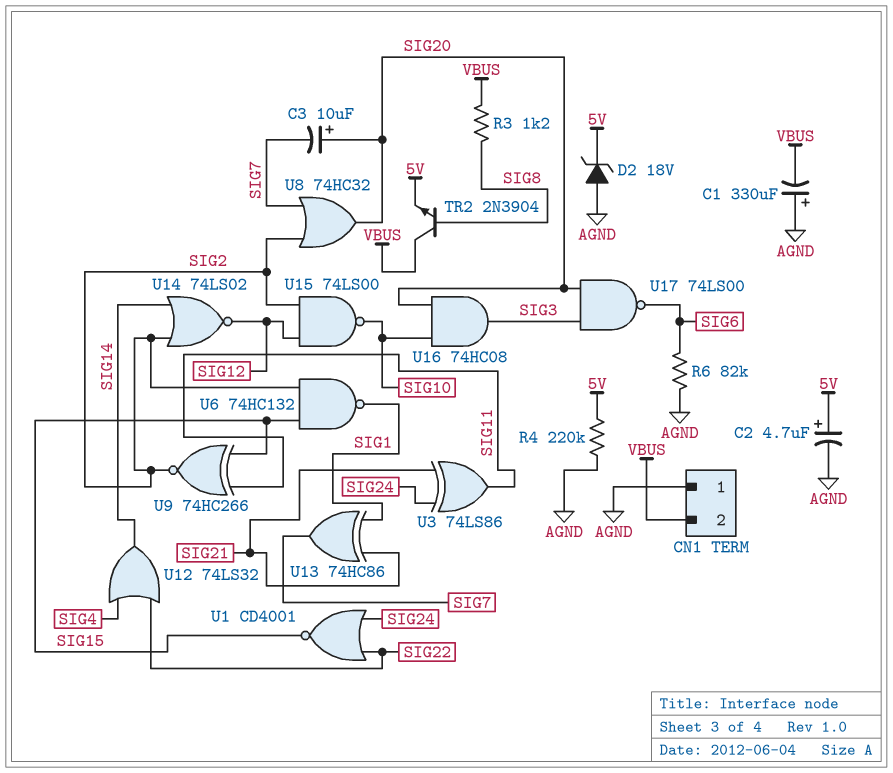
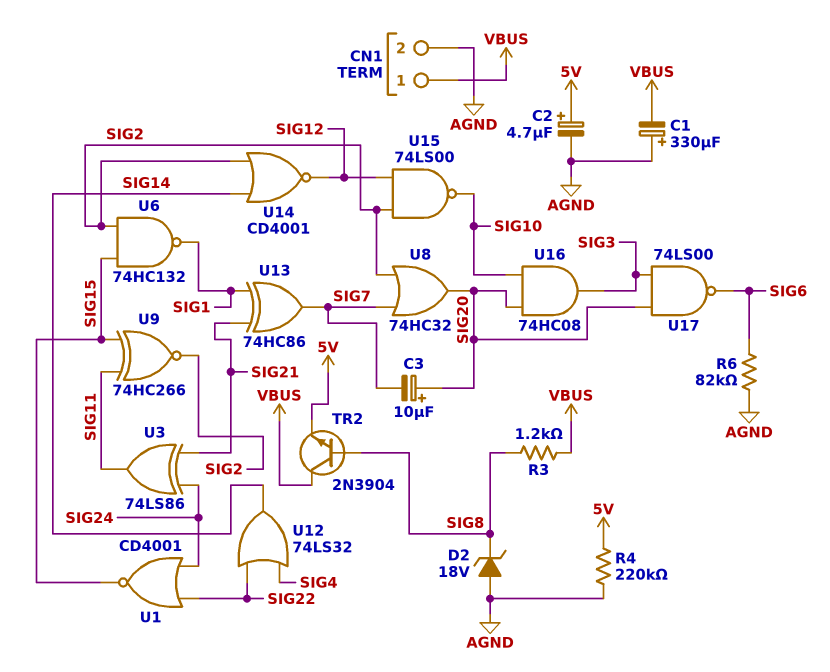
CN1 pin 1: AGND -> VBUS
CN1 pin 2: VBUS -> AGND
D2: zener 18V (A AGND, K 5V) -> zener 18V (A AGND, K SIG8)
U14: NOR 74LS02 (in SIG2, in SIG14, out SIG12) -> NOR CD4001 (in SIG2, in SIG14, out SIG12)

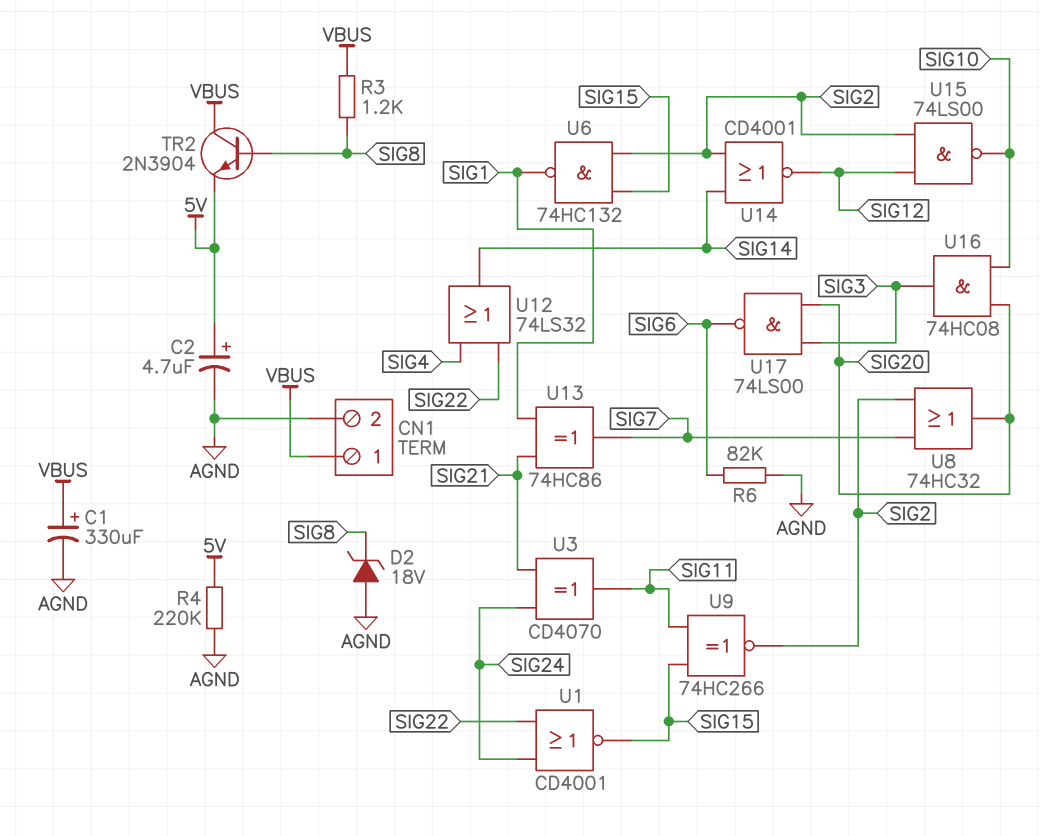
C1: 330uF (plus AGND, minus VBUS) -> 330uF (plus VBUS, minus AGND)
C3: 10uF (plus SIG20, minus SIG7) -> none
U3: XOR 74LS86 (in SIG21, in SIG24, out SIG11) -> XOR CD4070 (in SIG21, in SIG24, out SIG11)

